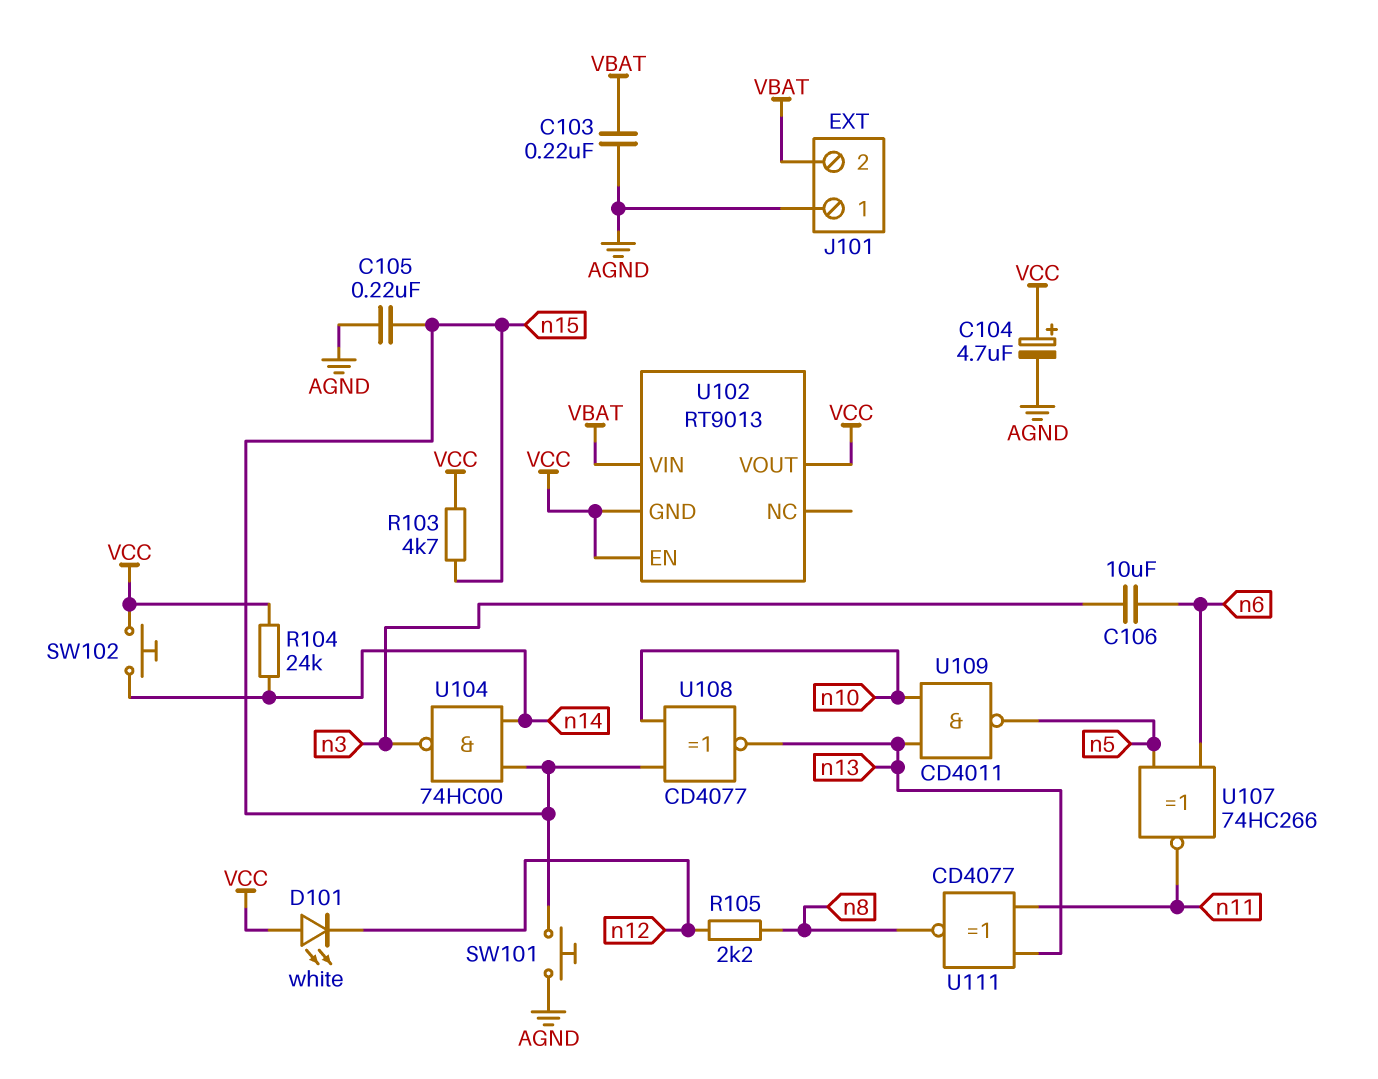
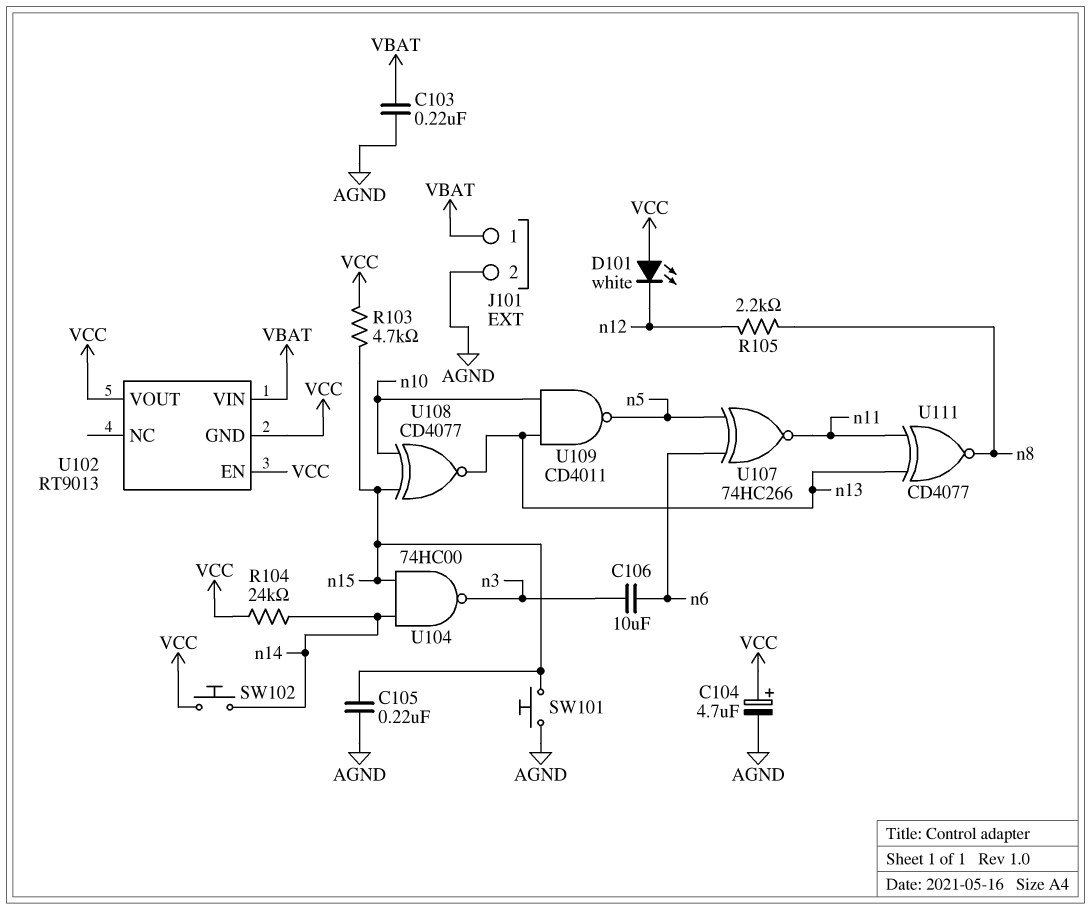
J101 pin 1: AGND -> VBAT
J101 pin 2: VBAT -> AGND

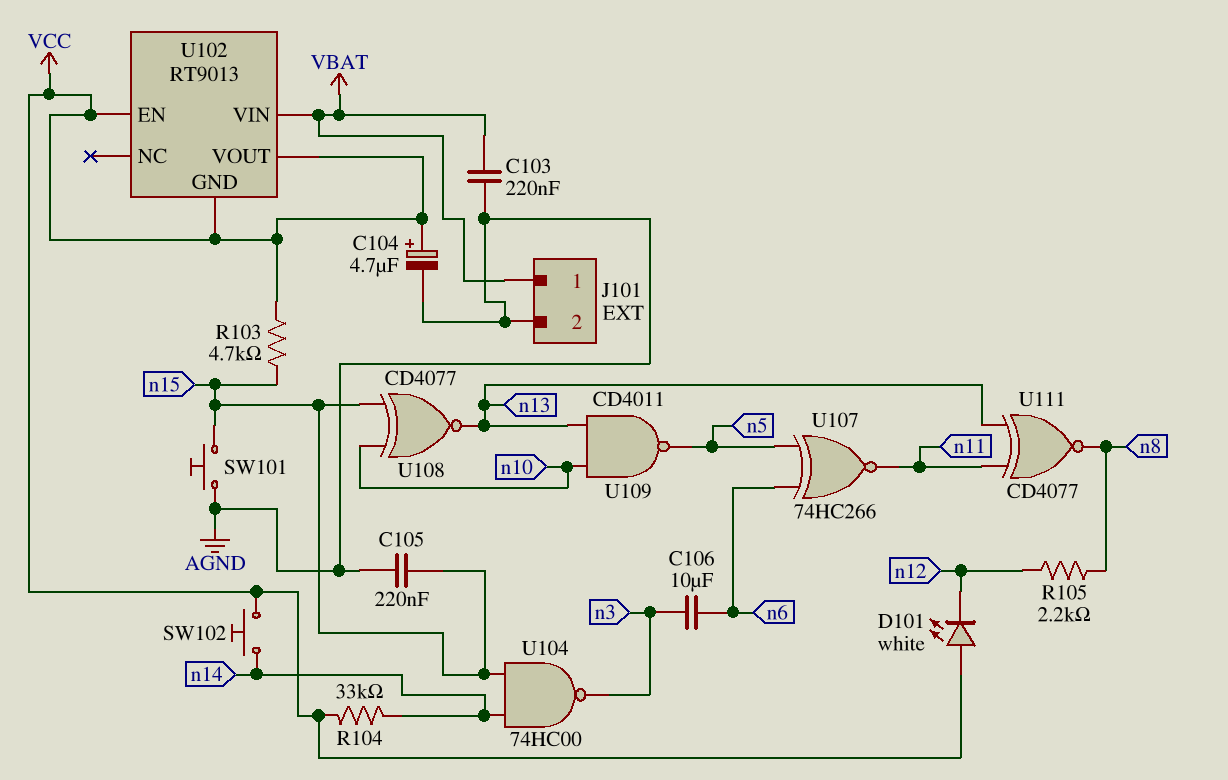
R104: 24k (VCC, n14) -> 33k (VCC, n14)

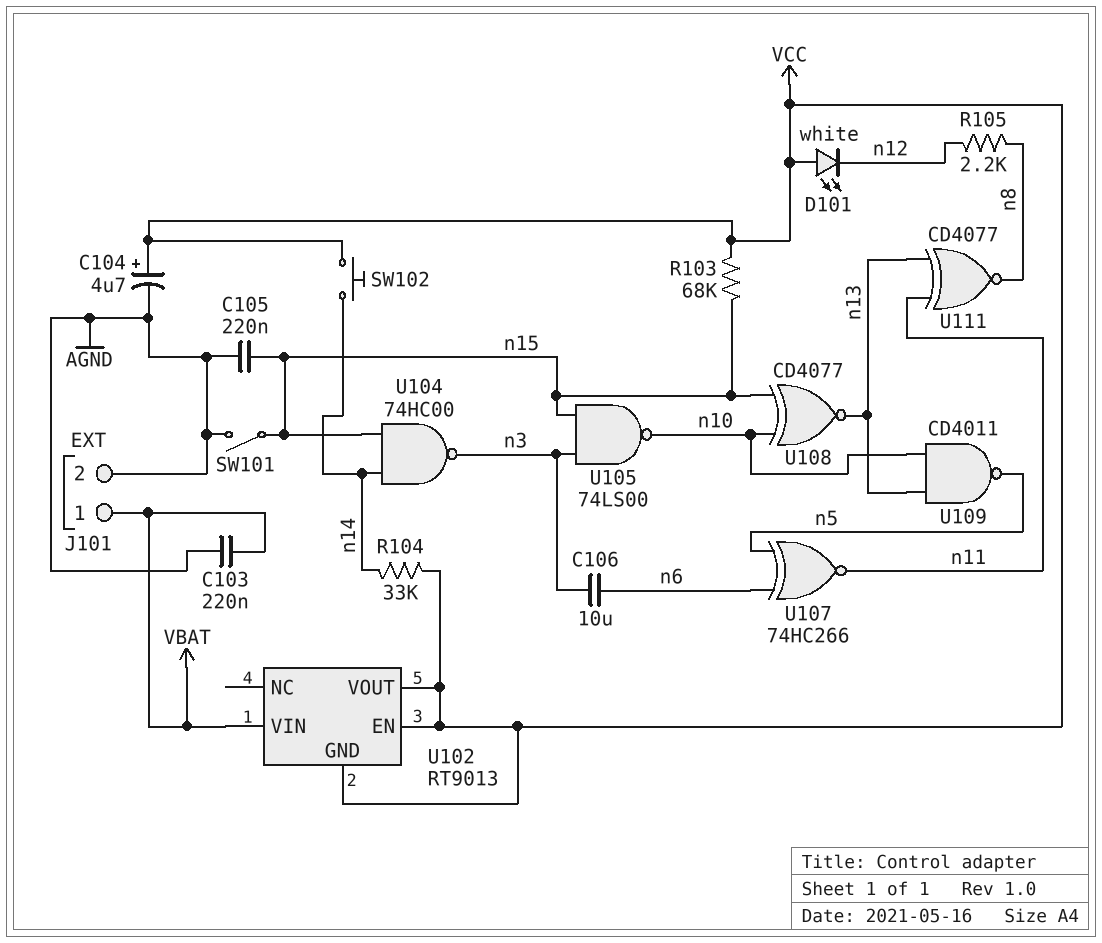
R103: 4.7k (VCC, n15) -> 68k (VCC, n15)
SW101: button (AGND, n15) -> switch (AGND, n15)
U105: none -> NAND 74LS00 (in n3, in n15, out n10)

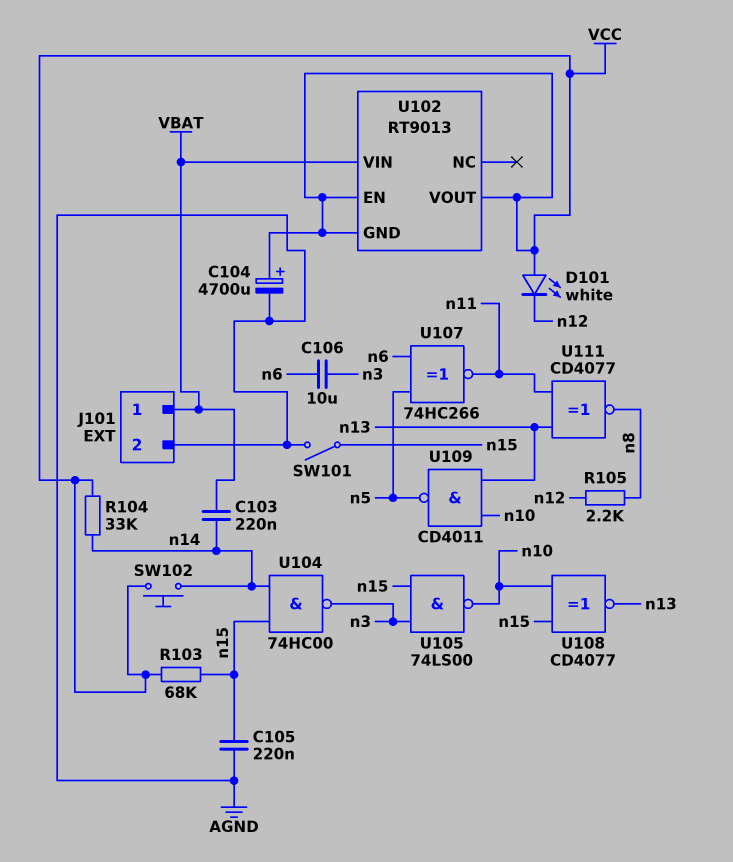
C103: 220nF (AGND, VBAT) -> 220nF (VBAT, n14)
C104: 4.7uF (plus VCC, minus AGND) -> 4700uF (plus VCC, minus AGND)

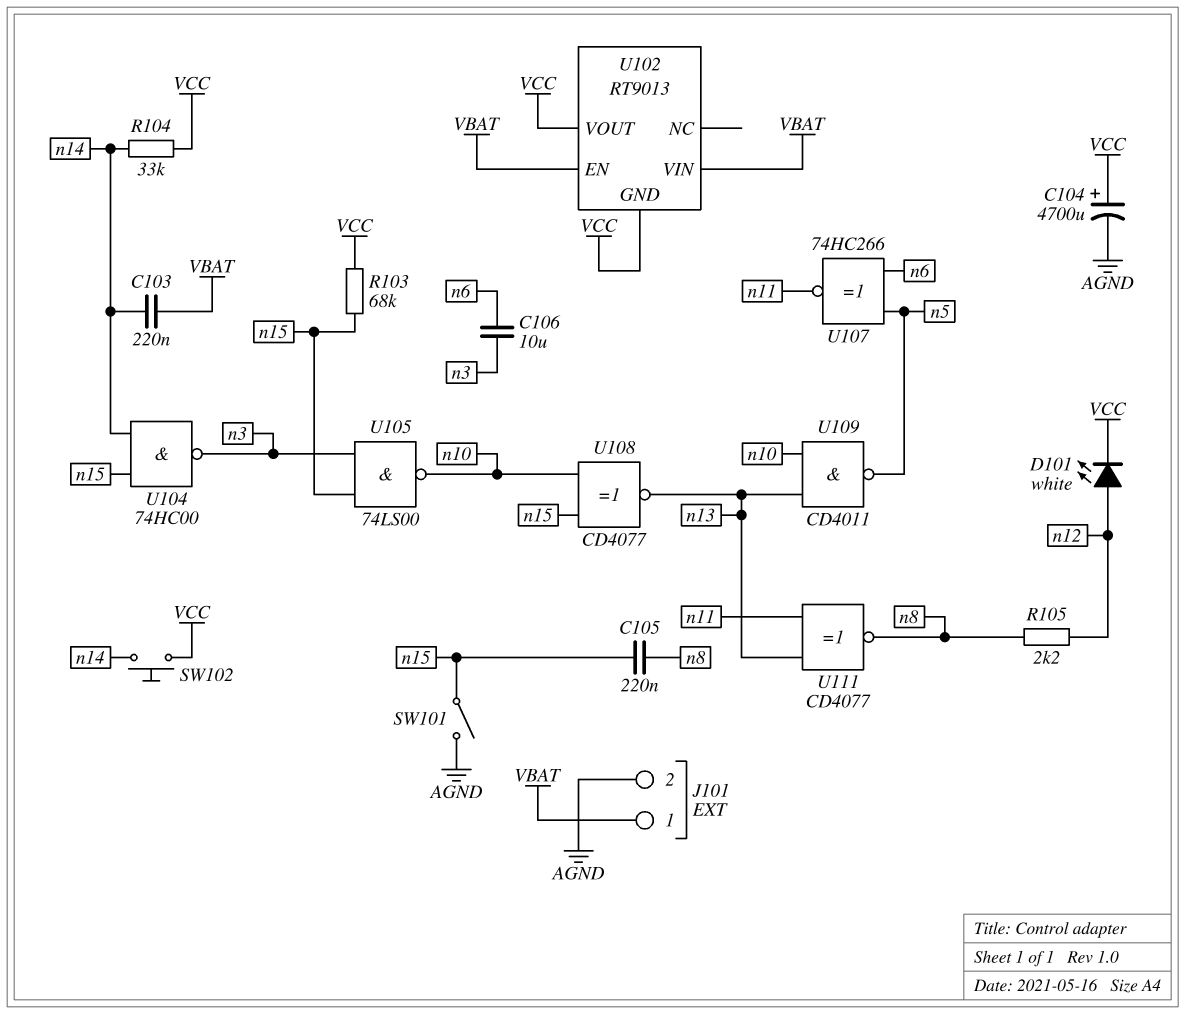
C105: 220nF (AGND, n15) -> 220nF (n8, n15)
D101: LED white (A VCC, K n12) -> LED white (A n12, K VCC)
U102 pin EN: VCC -> VBAT

